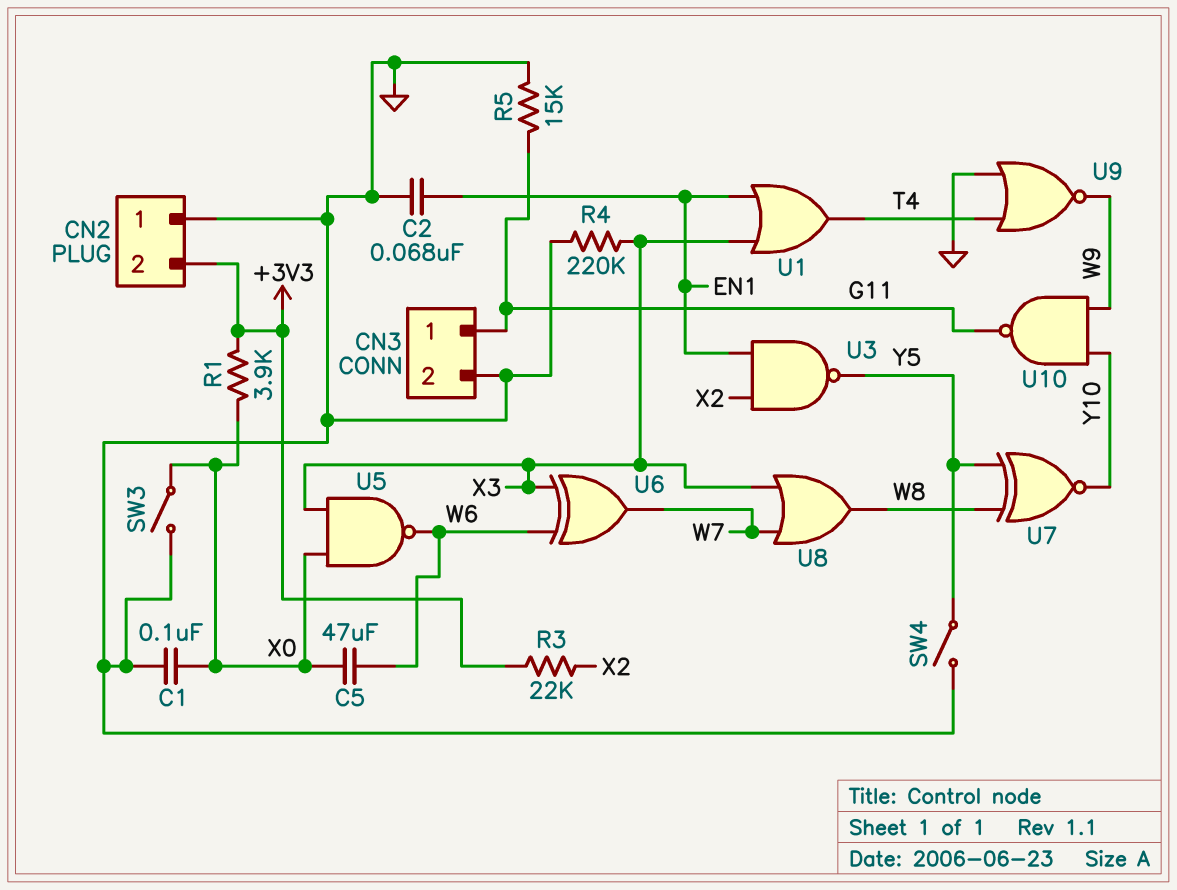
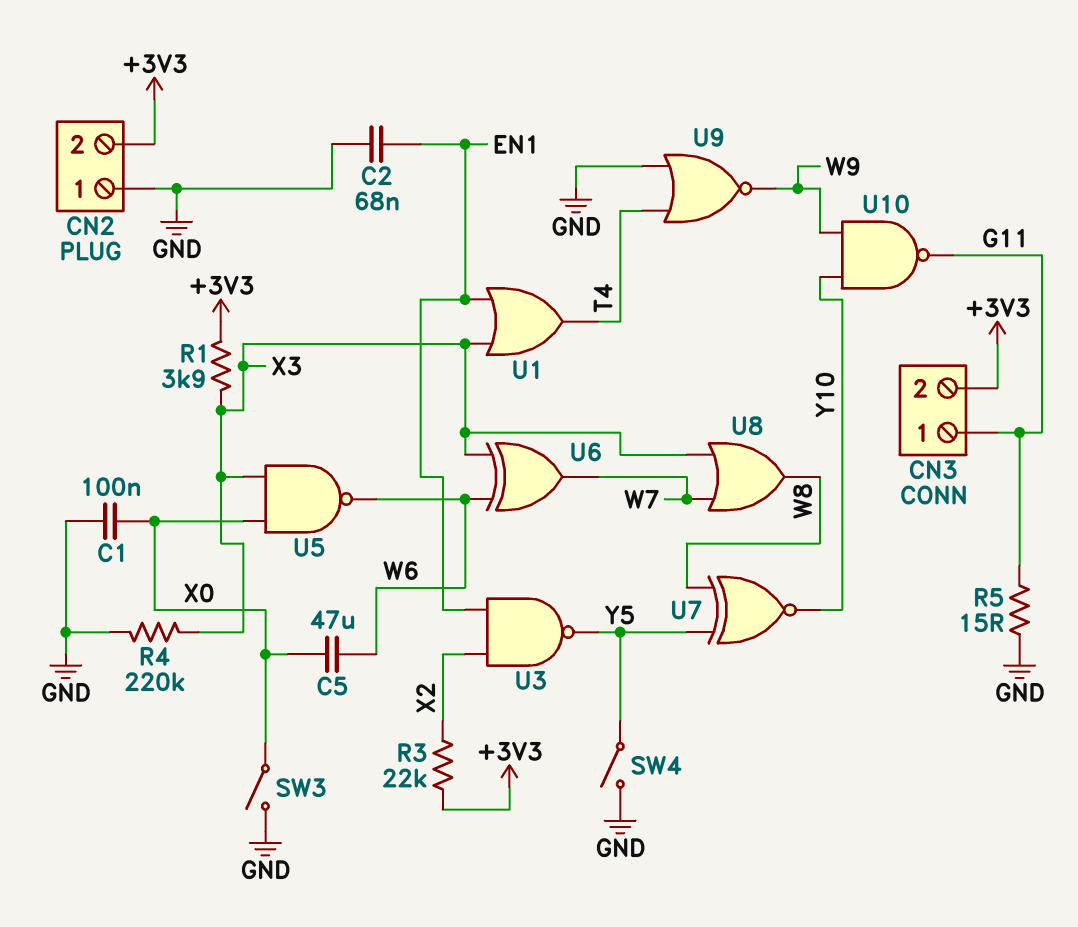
CN3 pin 2: GND -> +3V3
R1: 3.9k (+3V3, X0) -> 3.9k (+3V3, X3)
R5: 15k (G11, GND) -> 15 (G11, GND)

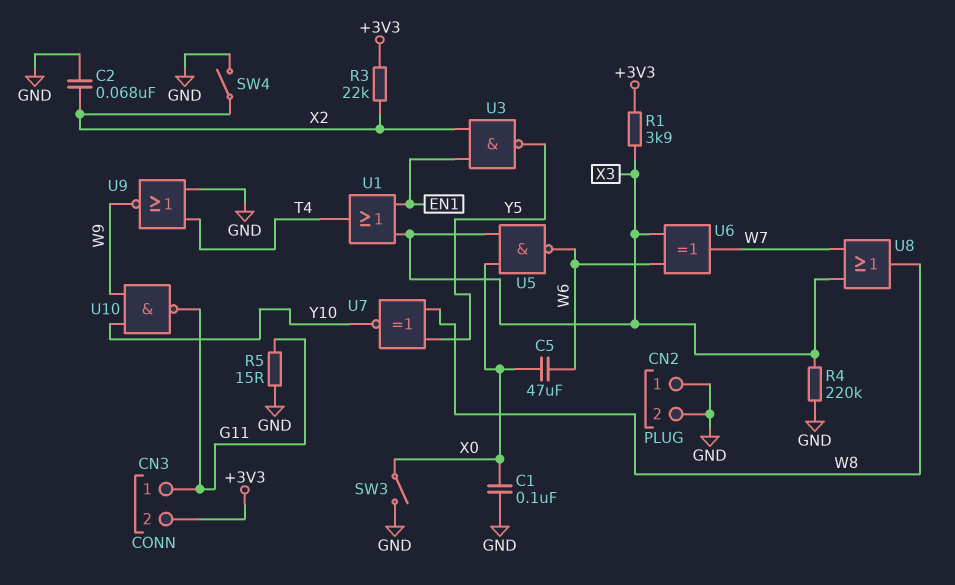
C2: 68nF (EN1, GND) -> 68nF (GND, X2)
CN2 pin 2: +3V3 -> GND
SW4: switch (GND, Y5) -> switch (GND, X2)

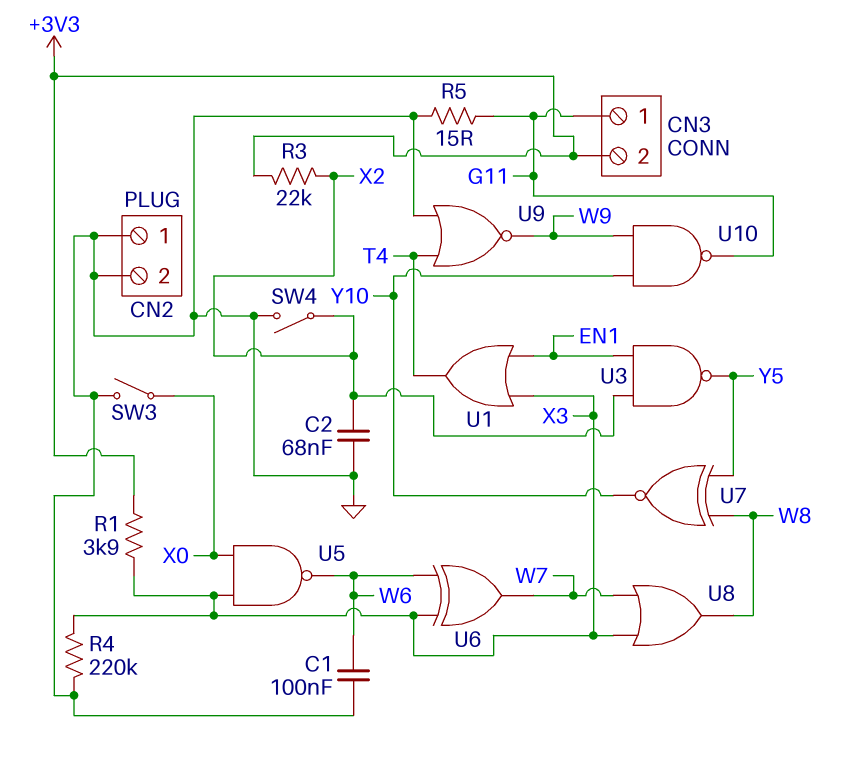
C1: 100nF (GND, X0) -> 100nF (GND, W6)
C5: 47uF (W6, X0) -> none

